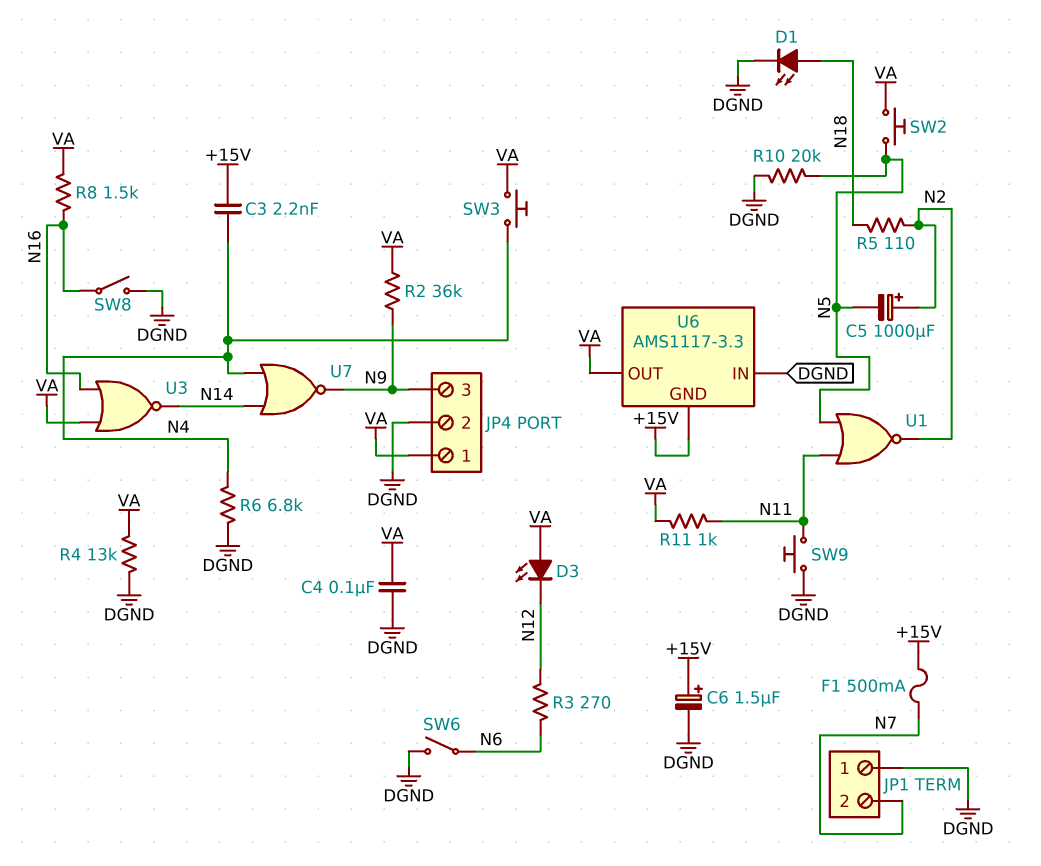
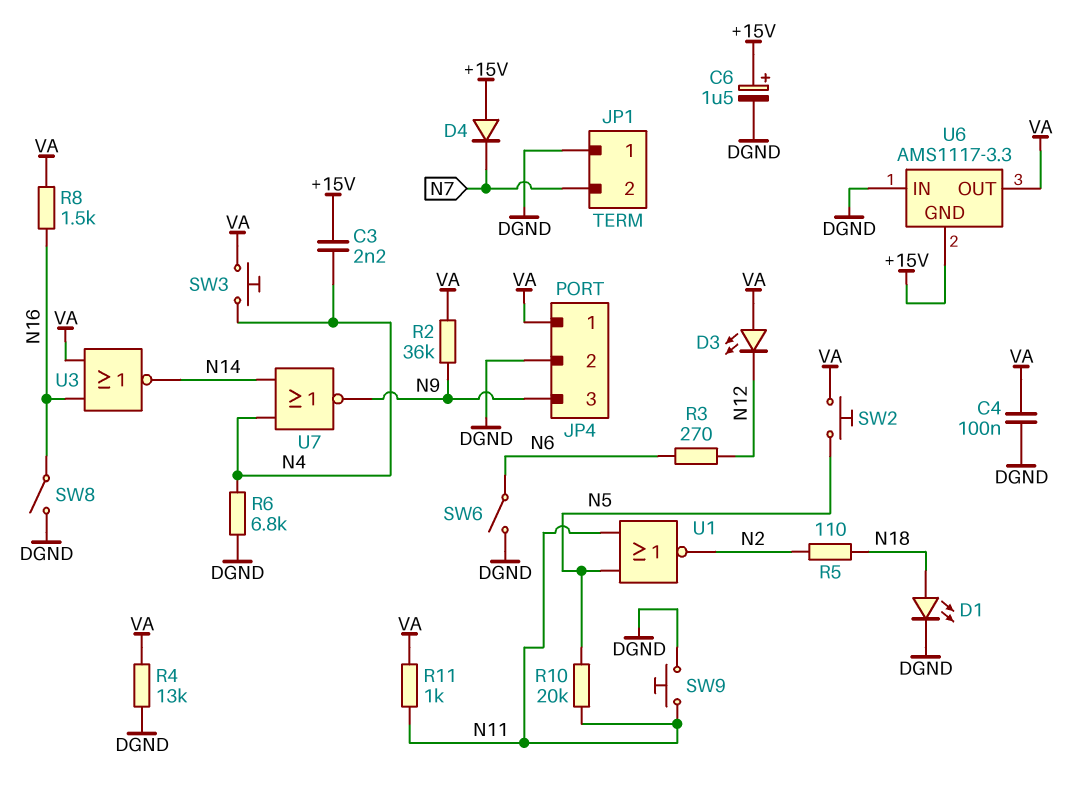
C5: 1000uF (plus N2, minus N5) -> none
D4: none -> diode (A +15V, K N7)
F1: 500mA (+15V, N7) -> none
R10: 20k (DGND, N5) -> 20k (N5, N11)

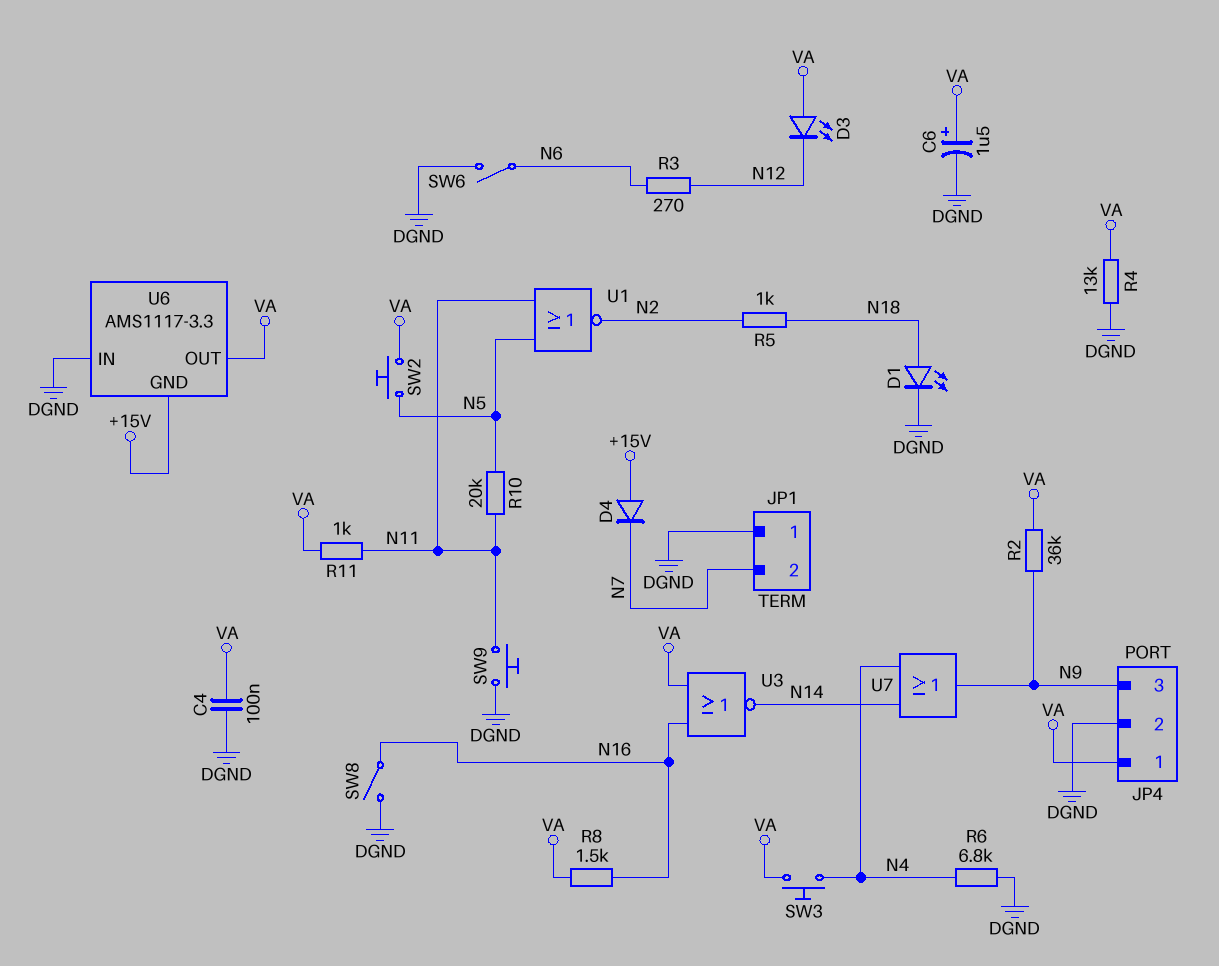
C3: 2.2nF (+15V, N4) -> none
C6: 1.5uF (plus +15V, minus DGND) -> 1.5uF (plus VA, minus DGND)
R5: 110 (N2, N18) -> 1k (N2, N18)
U7: NOR (in N4, in N14, out N9) -> OR (in N4, in N14, out N9)

